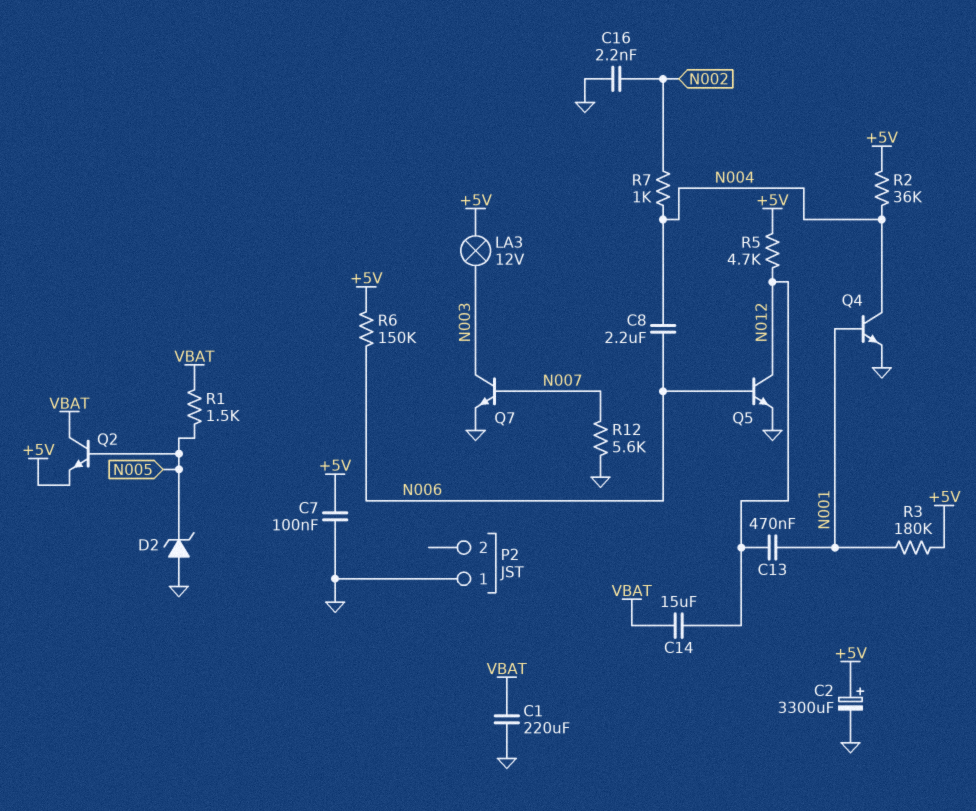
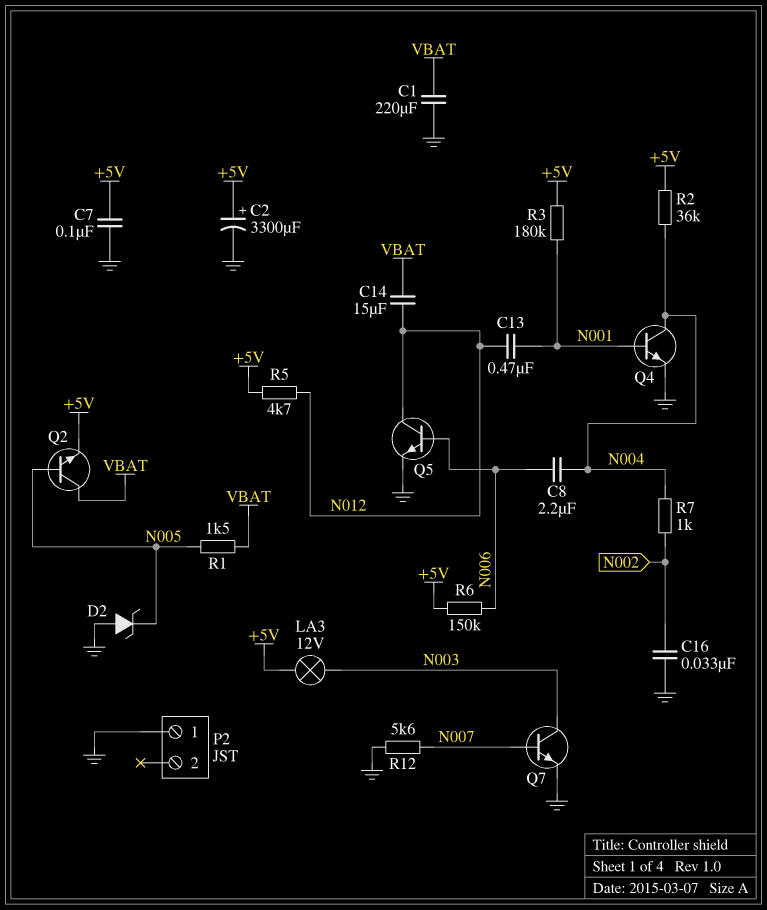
C16: 2.2nF (GND, N002) -> 33nF (GND, N002)

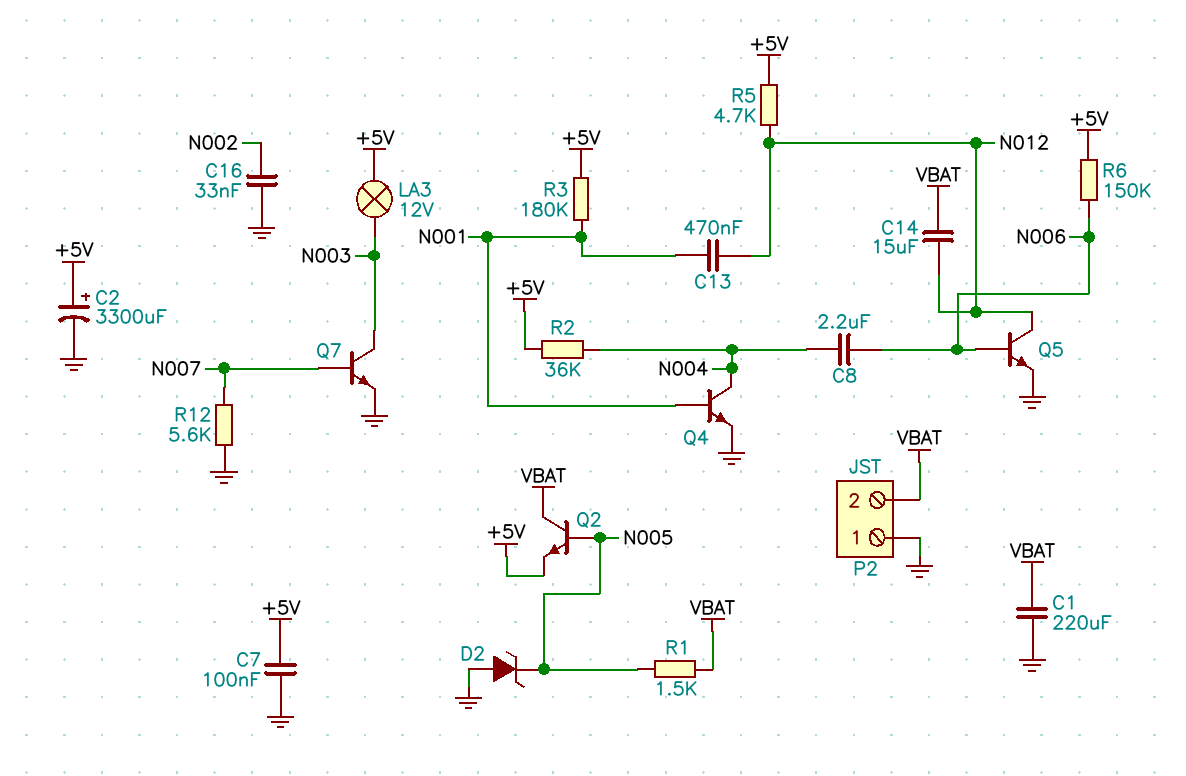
P2 pin 2: none -> VBAT
R7: 1k (N002, N004) -> none

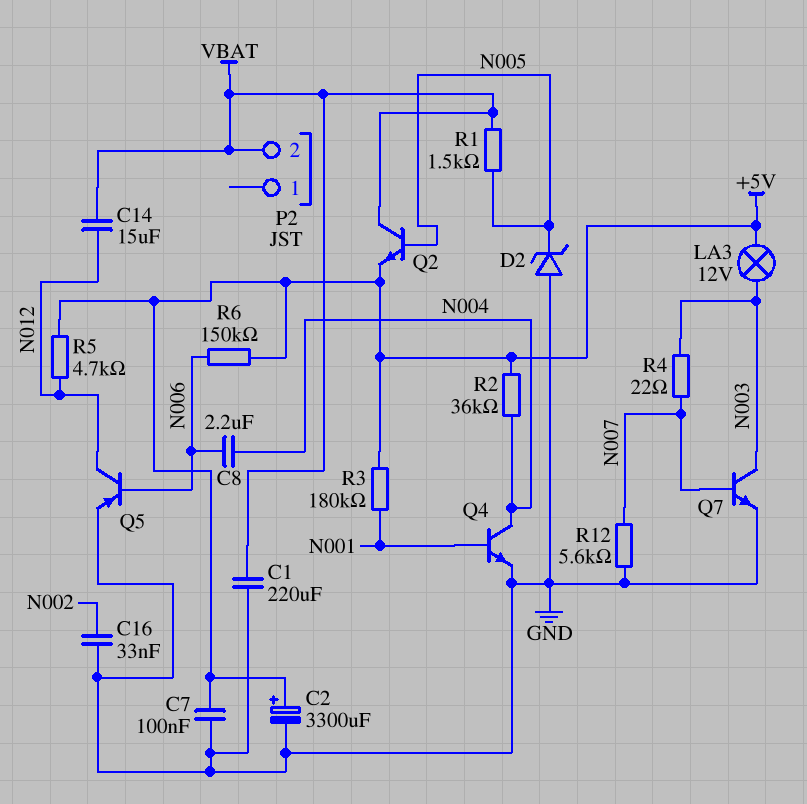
C13: 470nF (N001, N012) -> none
P2 pin 1: GND -> none
Q5: NPN (B N006, C N012, E GND) -> PNP (B N006, C N012, E GND)
R4: none -> 22 (N003, N007)

